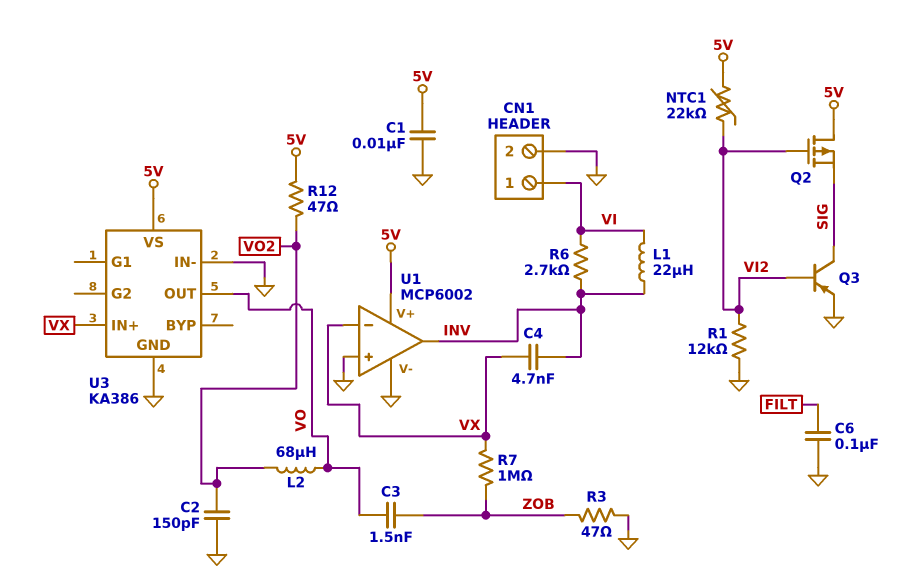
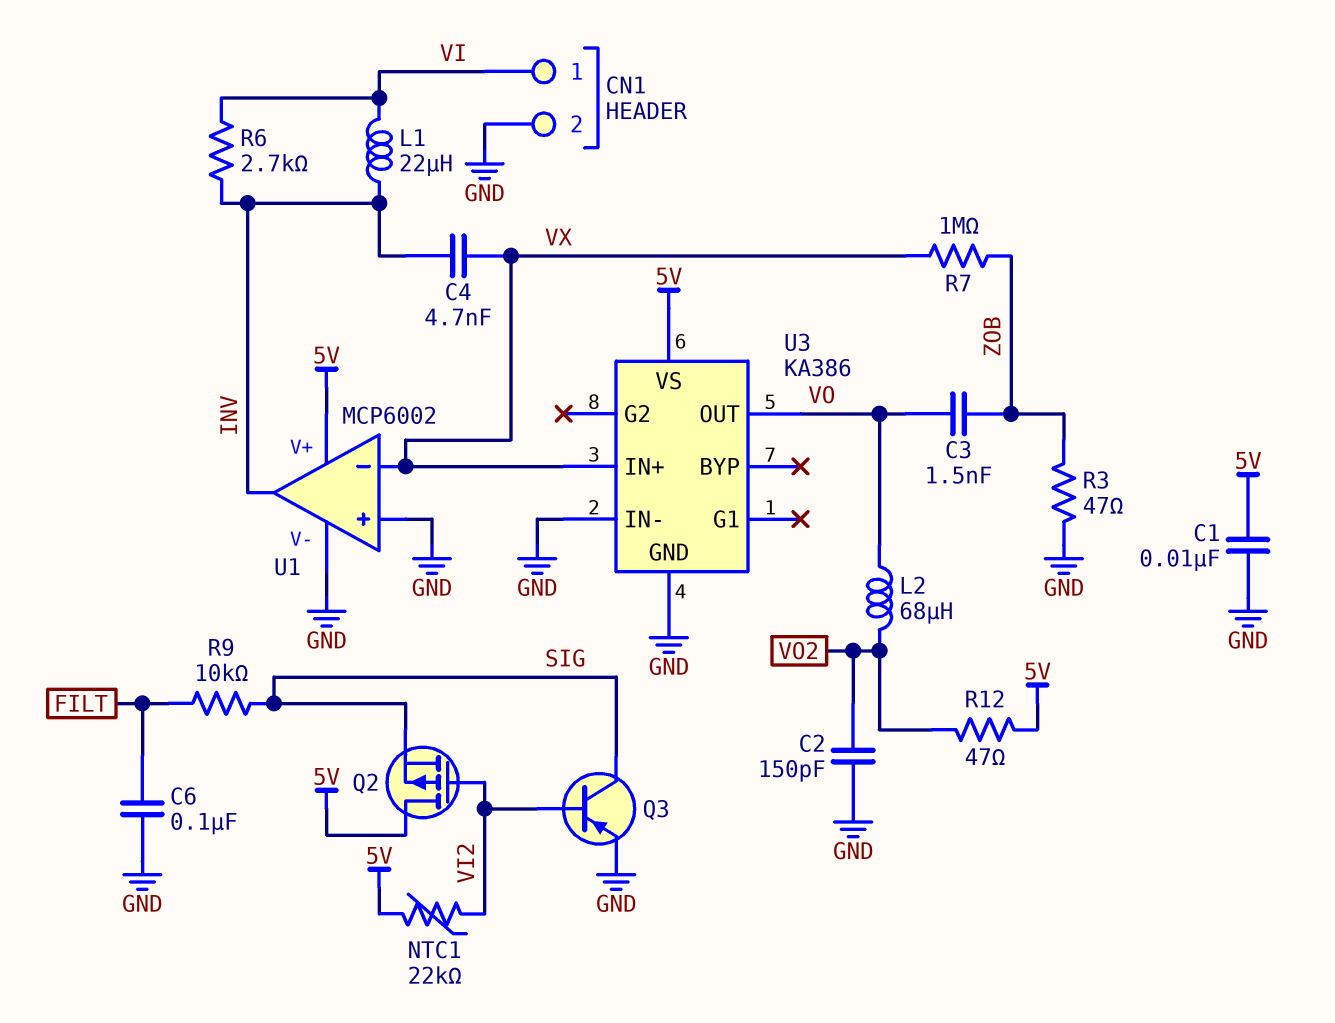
R1: 12k (GND, VI2) -> none
R9: none -> 10k (FILT, SIG)

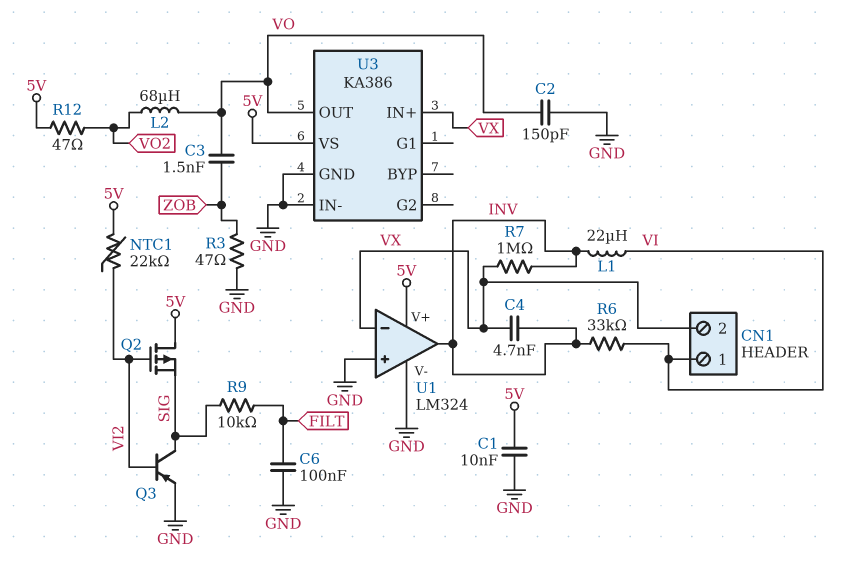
C2: 150pF (GND, VO2) -> 150pF (GND, VO)
CN1 pin 2: GND -> VX
R6: 2.7k (INV, VI) -> 33k (INV, VI)
R7: 1M (VX, ZOB) -> 1M (INV, VX)
U1: MCP6002 -> LM324

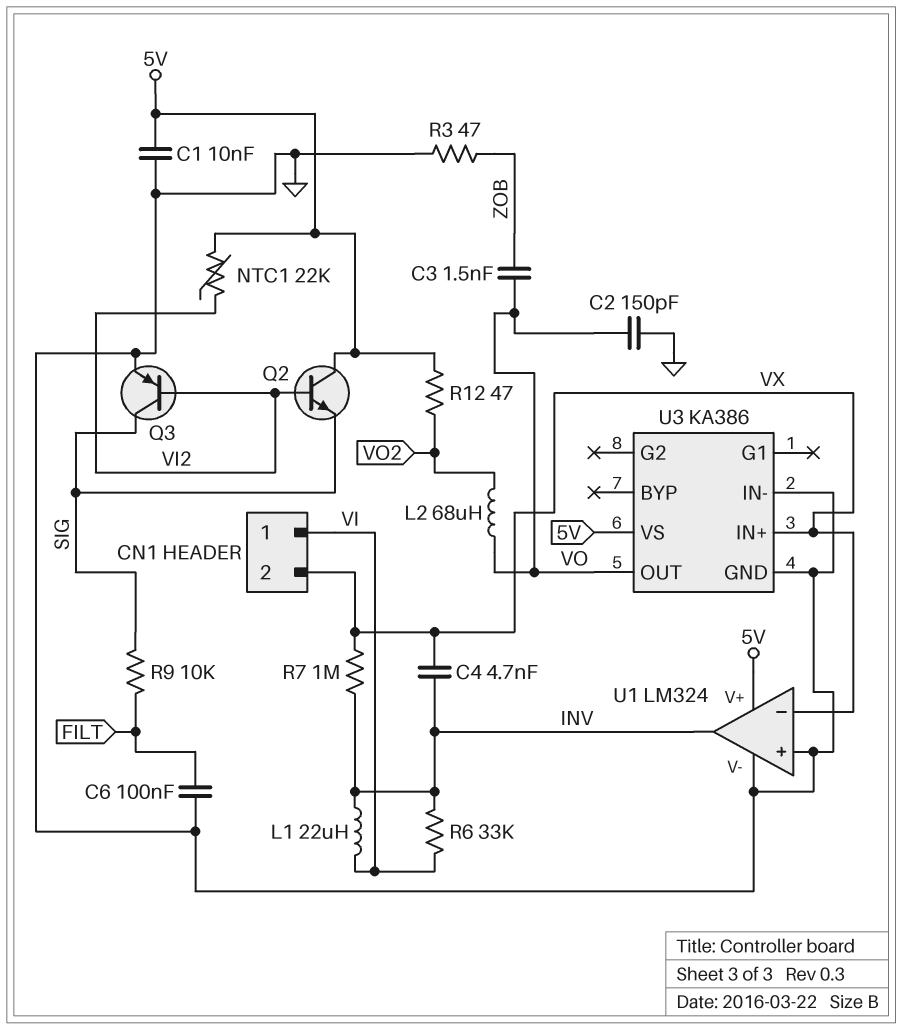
Q2: PMOS (G VI2, D 5V, S SIG) -> NPN (B VI2, C 5V, E SIG)

